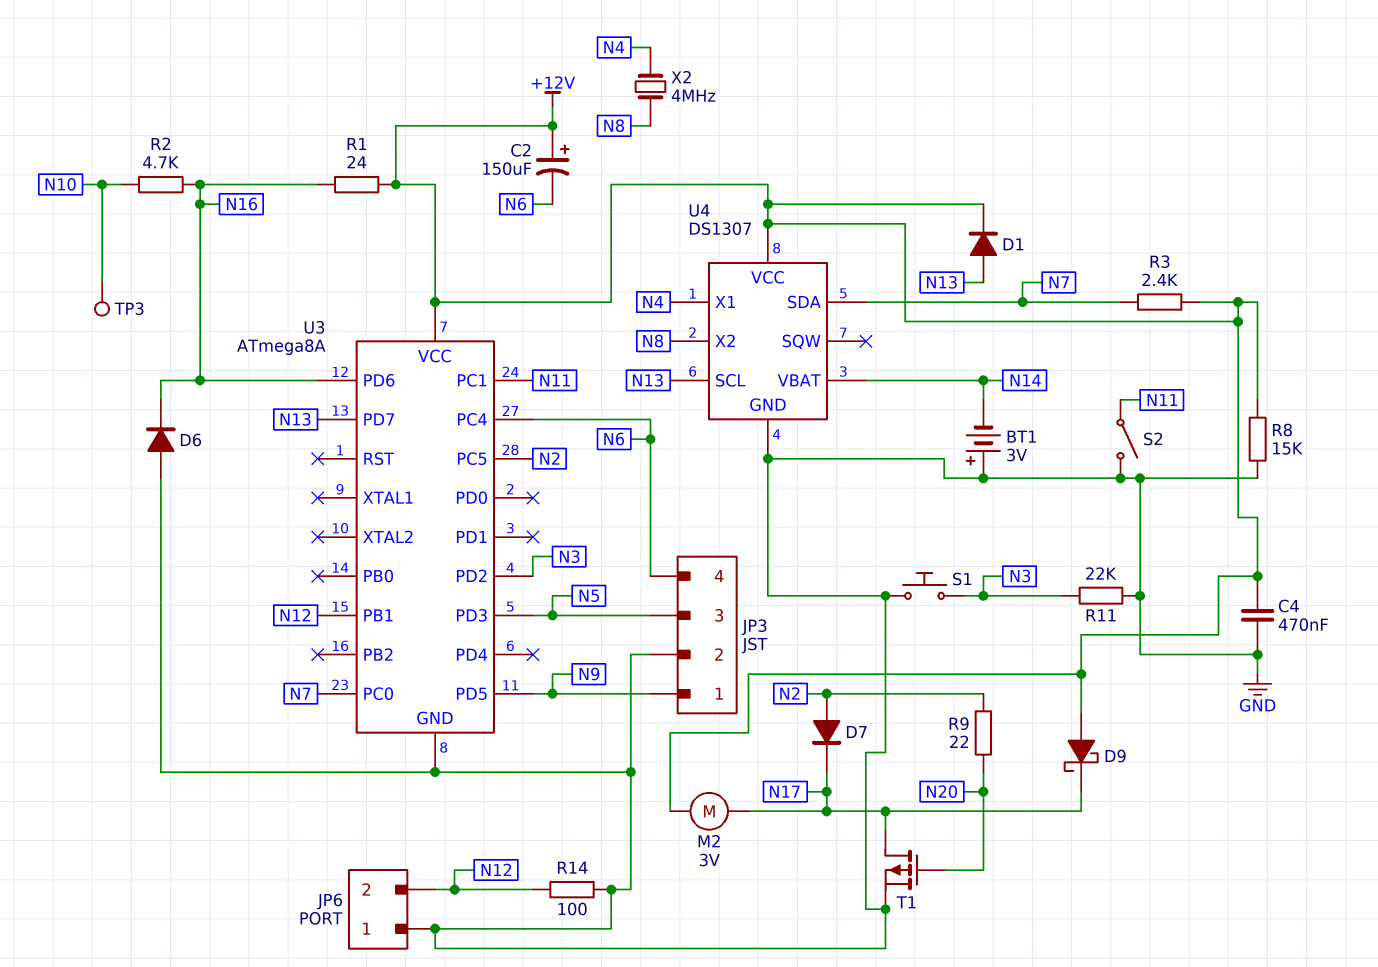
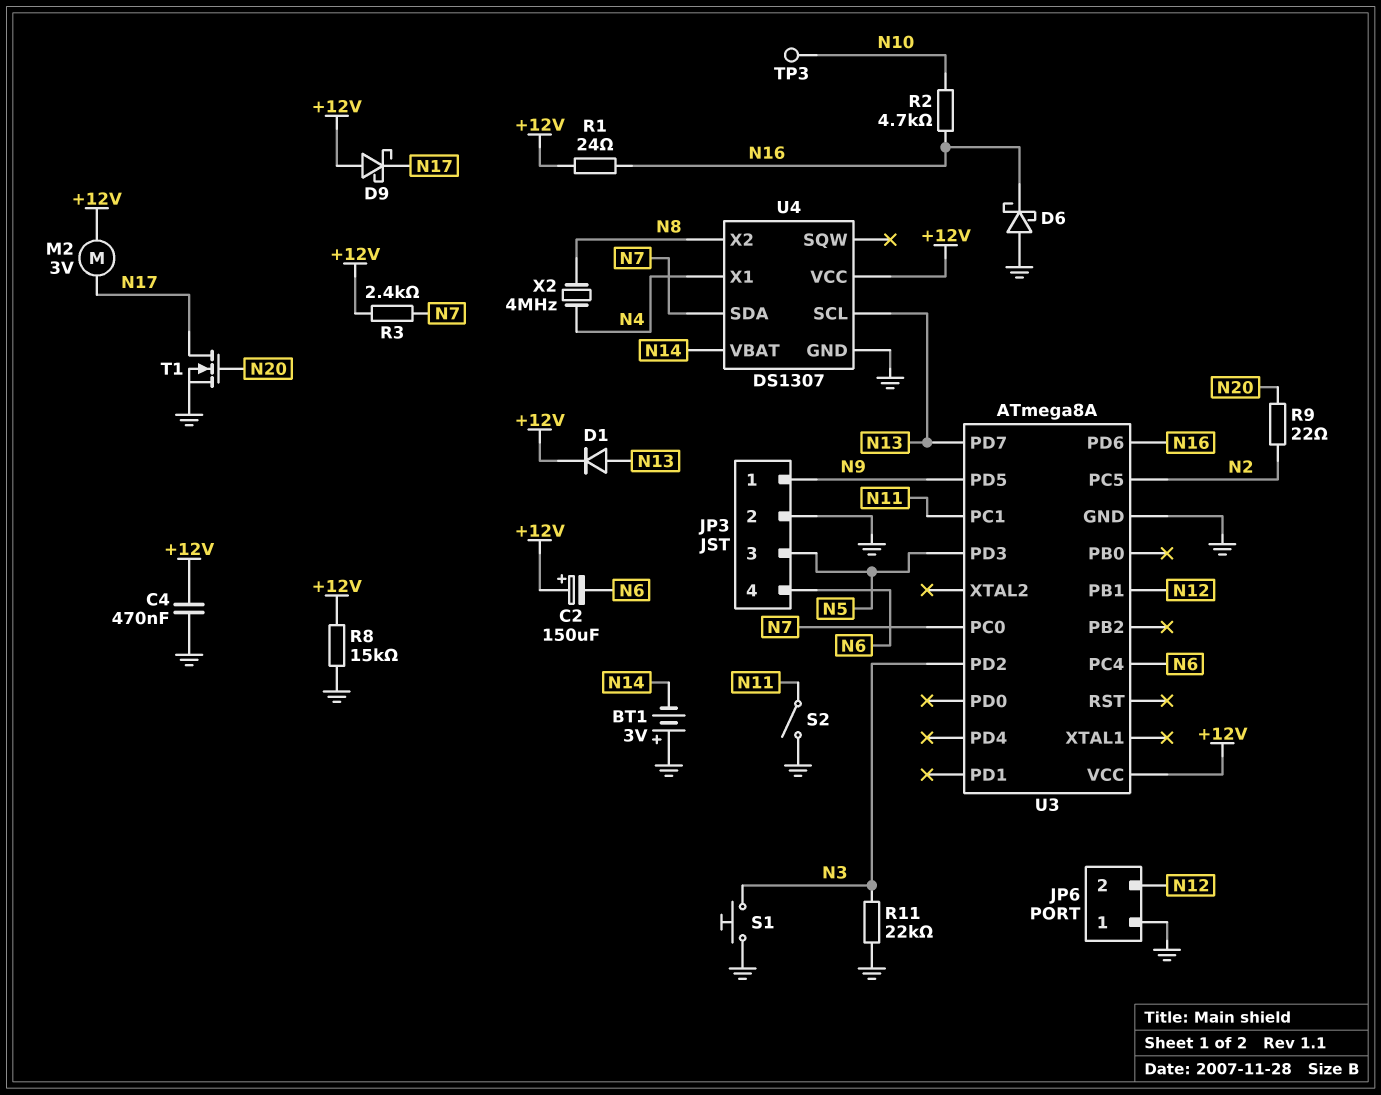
D6: diode (A GND, K N16) -> schottky (A GND, K N16)
D7: diode (A N2, K N17) -> none
R14: 100 (GND, N12) -> none
T1: PMOS (G N20, D N17, S GND) -> NMOS (G N20, D N17, S GND)

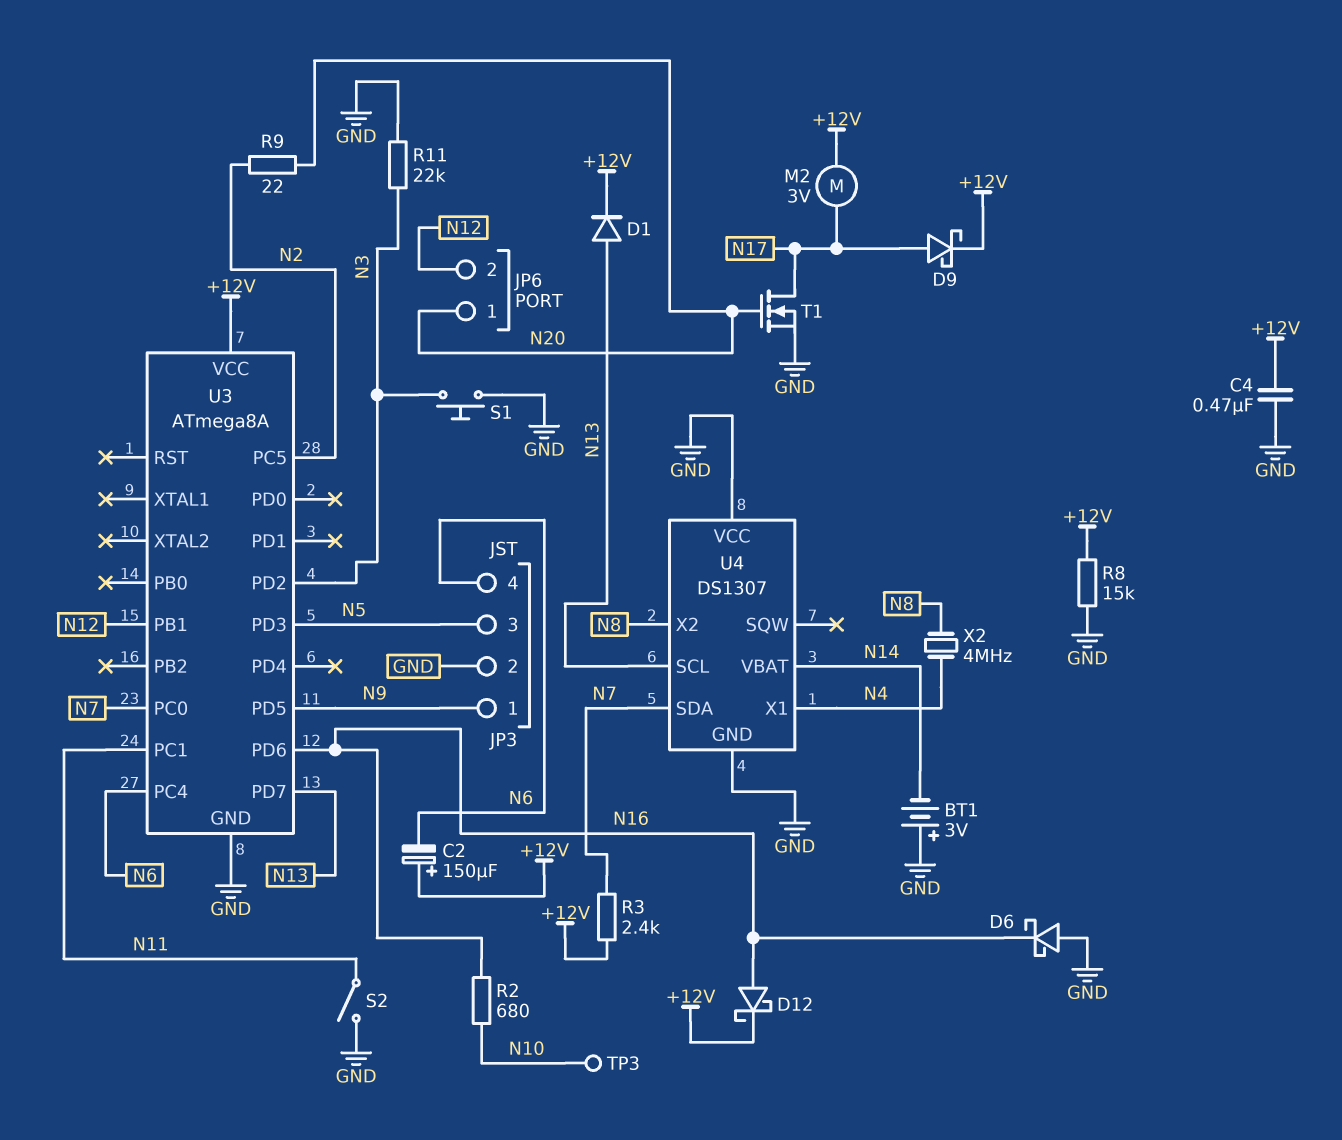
D9: schottky (A +12V, K N17) -> schottky (A N17, K +12V)
D12: none -> schottky (A N16, K +12V)
JP6 pin 1: GND -> N20
R1: 24 (+12V, N16) -> none
R2: 4.7k (N10, N16) -> 680 (N10, N16)
U4 pin VCC: +12V -> GND

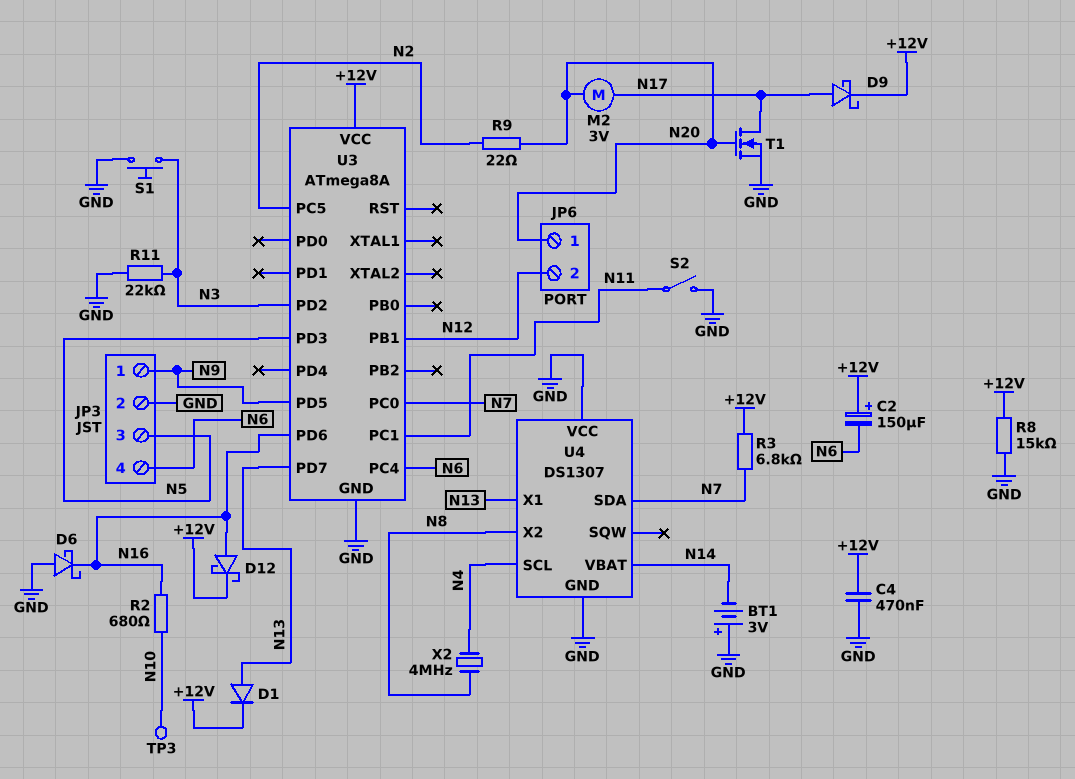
M2: motor 3V (+12V, N17) -> motor 3V (N17, N20)
R3: 2.4k (+12V, N7) -> 6.8k (+12V, N7)
U4 pin SCL: N13 -> N4
U4 pin X1: N4 -> N13

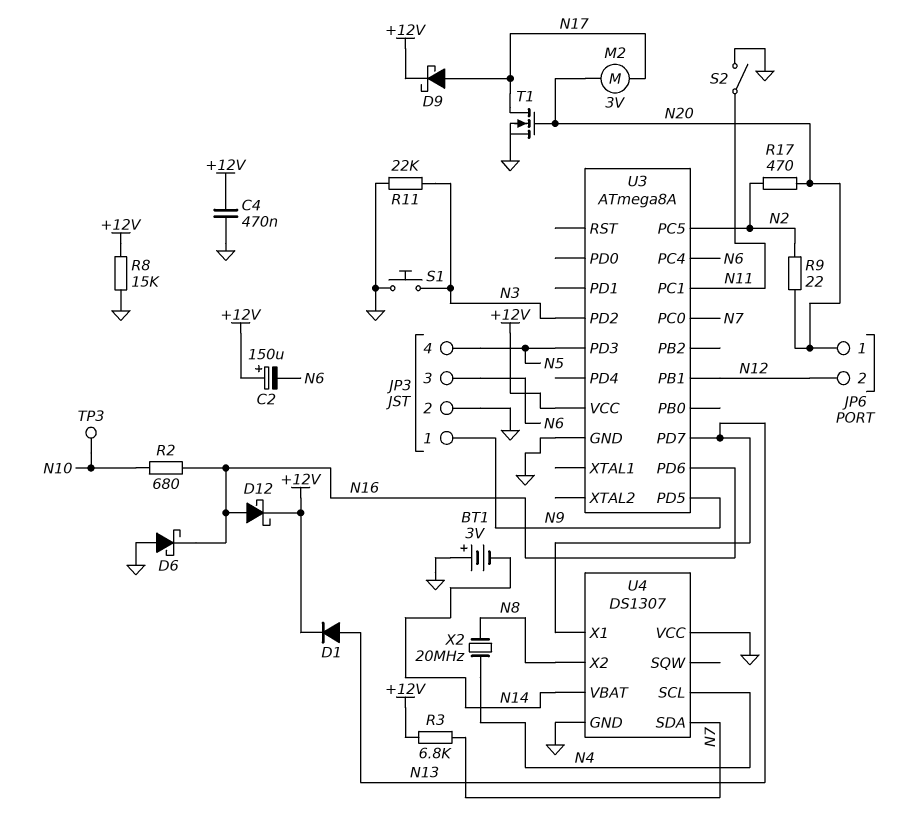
JP3 pin 3: N5 -> N6
JP3 pin 4: N6 -> N5
R17: none -> 470 (N2, N20)
X2: 4MHz (N4, N8) -> 20MHz (N4, N8)

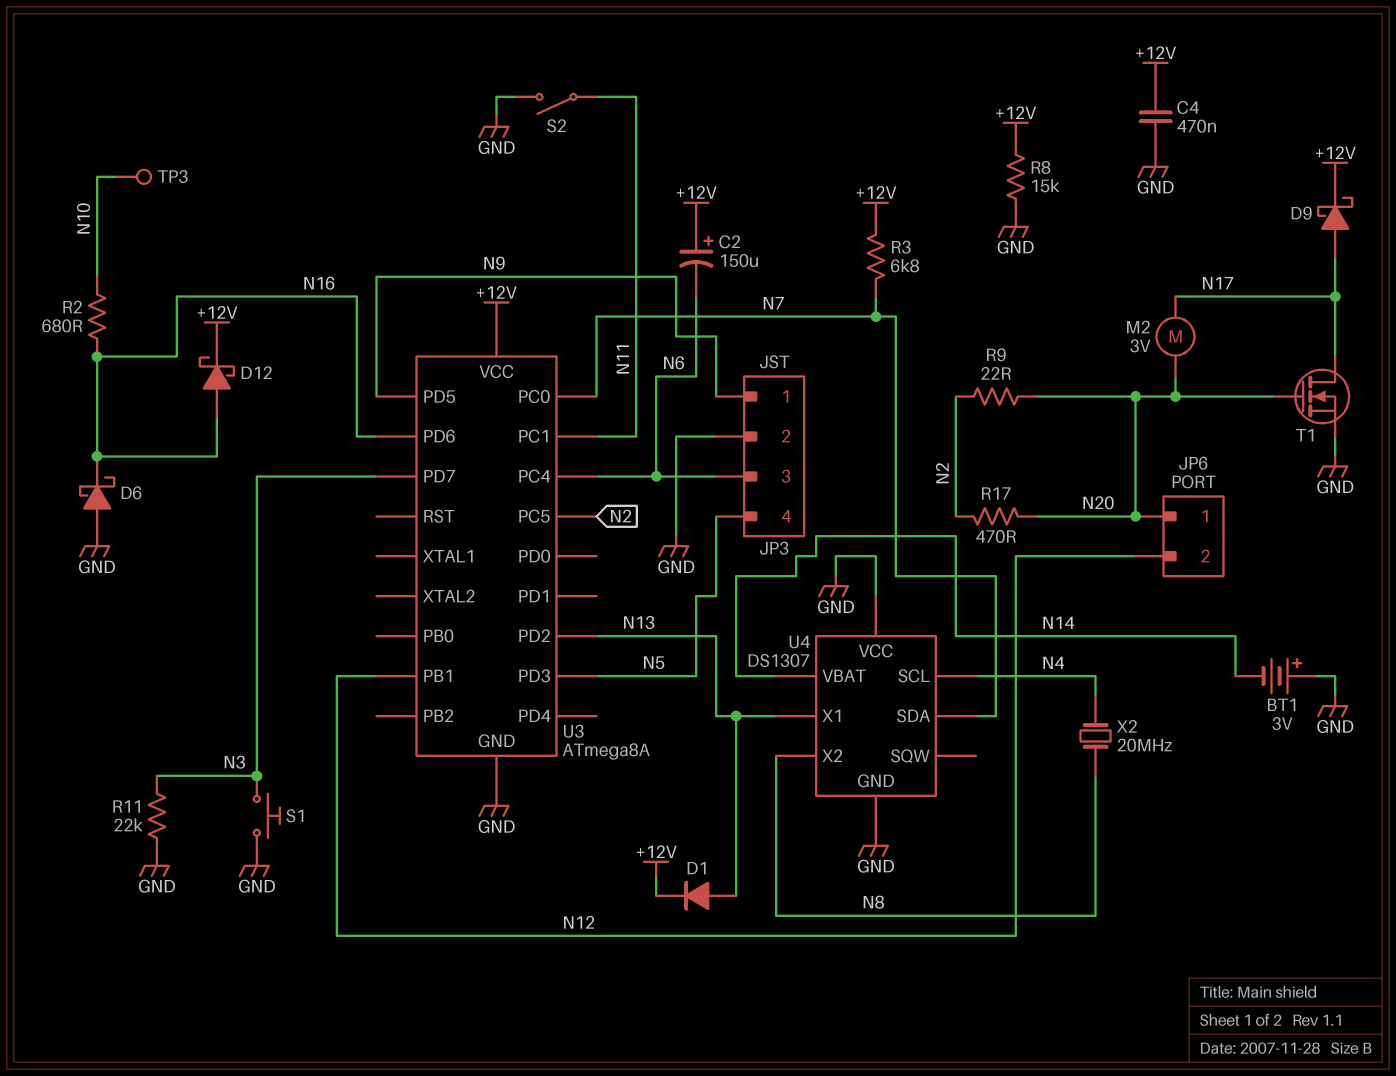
U3 pin PD2: N3 -> N13
U3 pin PD7: N13 -> N3

